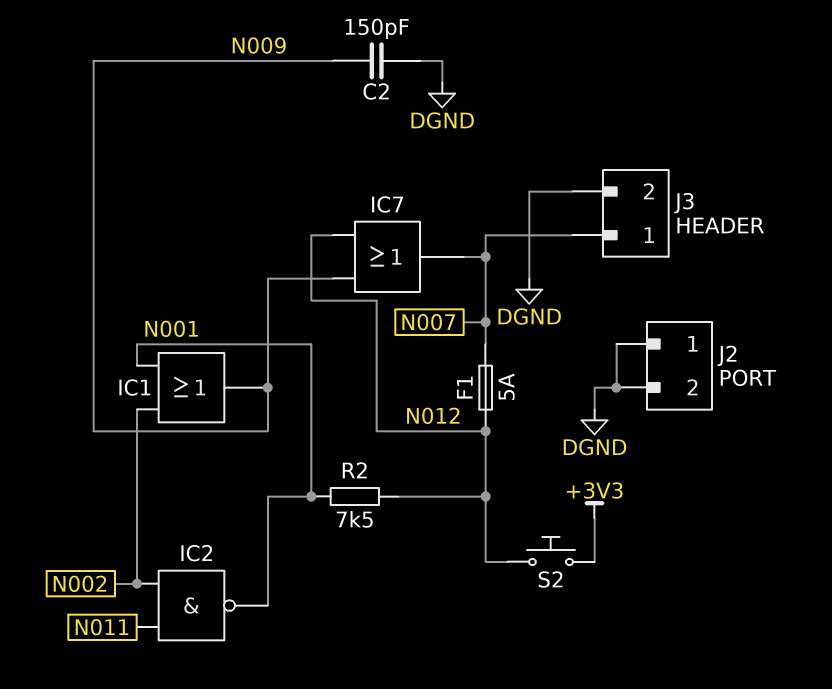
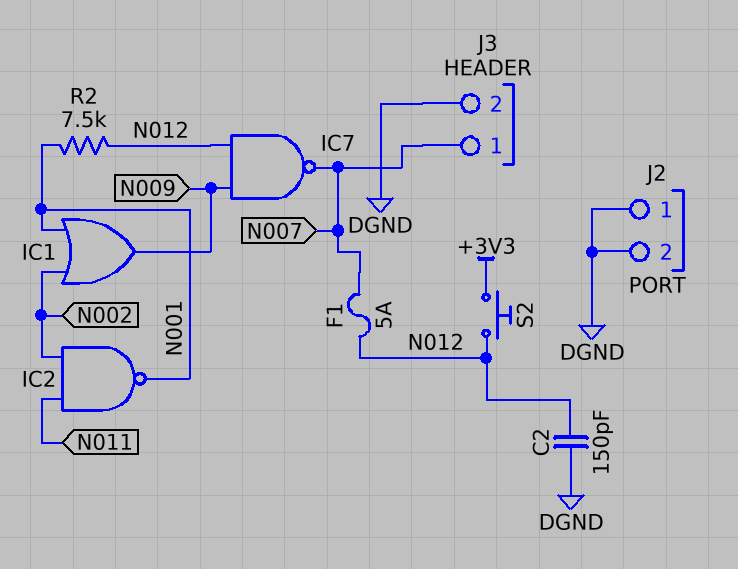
C2: 150pF (DGND, N009) -> 150pF (DGND, N012)
IC7: OR (in N009, in N012, out N007) -> NAND (in N009, in N012, out N007)

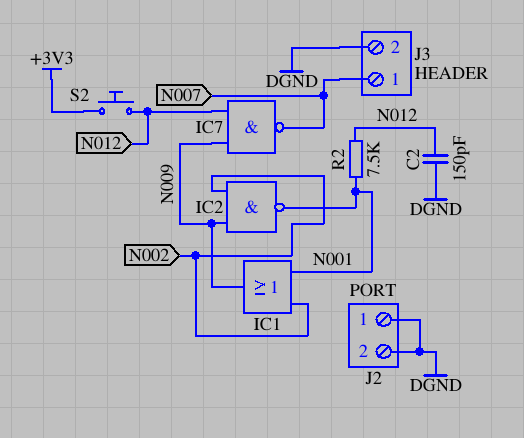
F1: 5A (N007, N012) -> none
IC2: NAND (in N002, in N011, out N001) -> NAND (in N002, in N009, out N001)

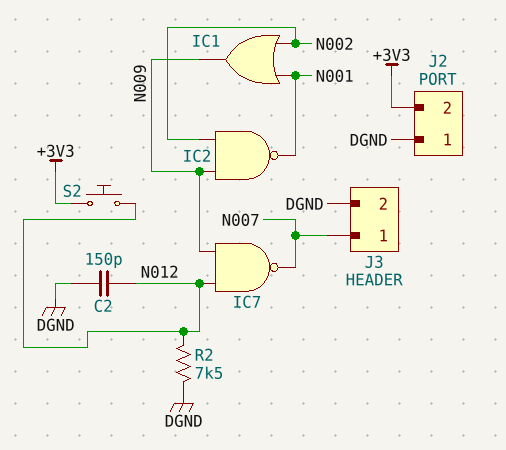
J2 pin 2: DGND -> +3V3
R2: 7.5k (N001, N012) -> 7.5k (DGND, N012)

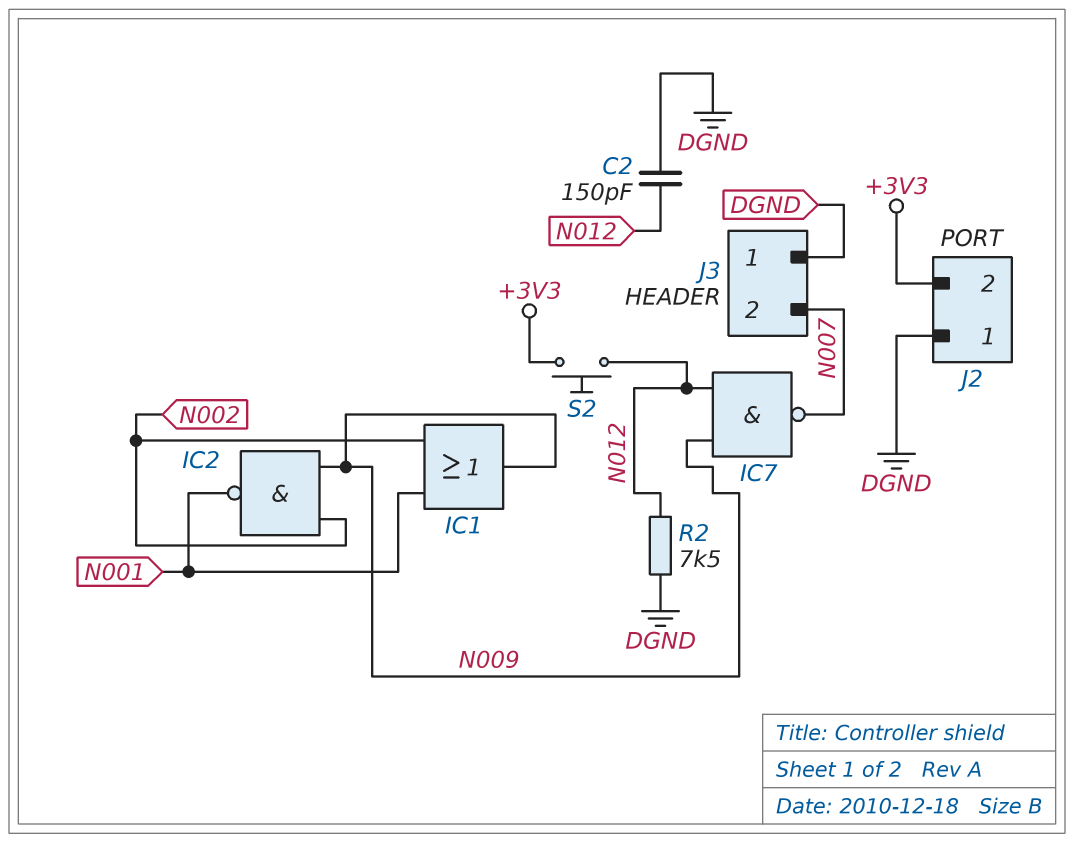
J3 pin 1: N007 -> DGND
J3 pin 2: DGND -> N007

